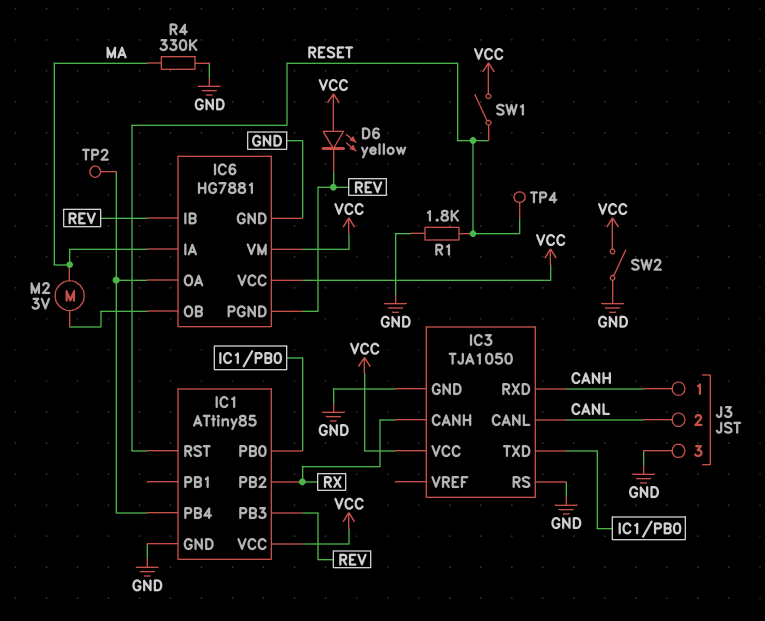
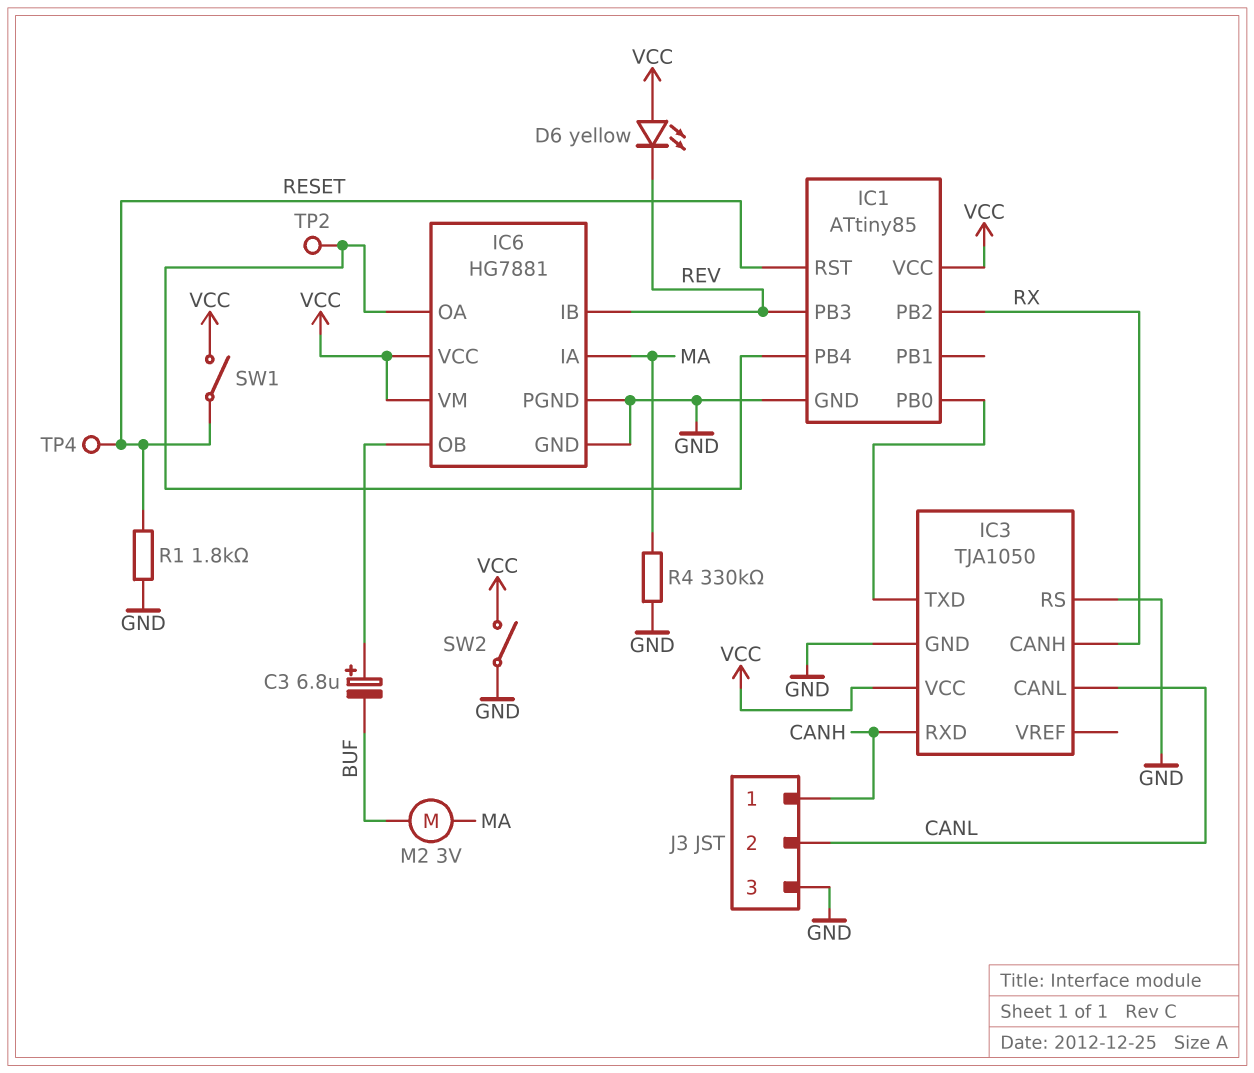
C3: none -> 6.8uF (plus IC6/OB, minus BUF)
IC6 pin PGND: REV -> GND
M2: motor 3V (IC6/OB, MA) -> motor 3V (BUF, MA)

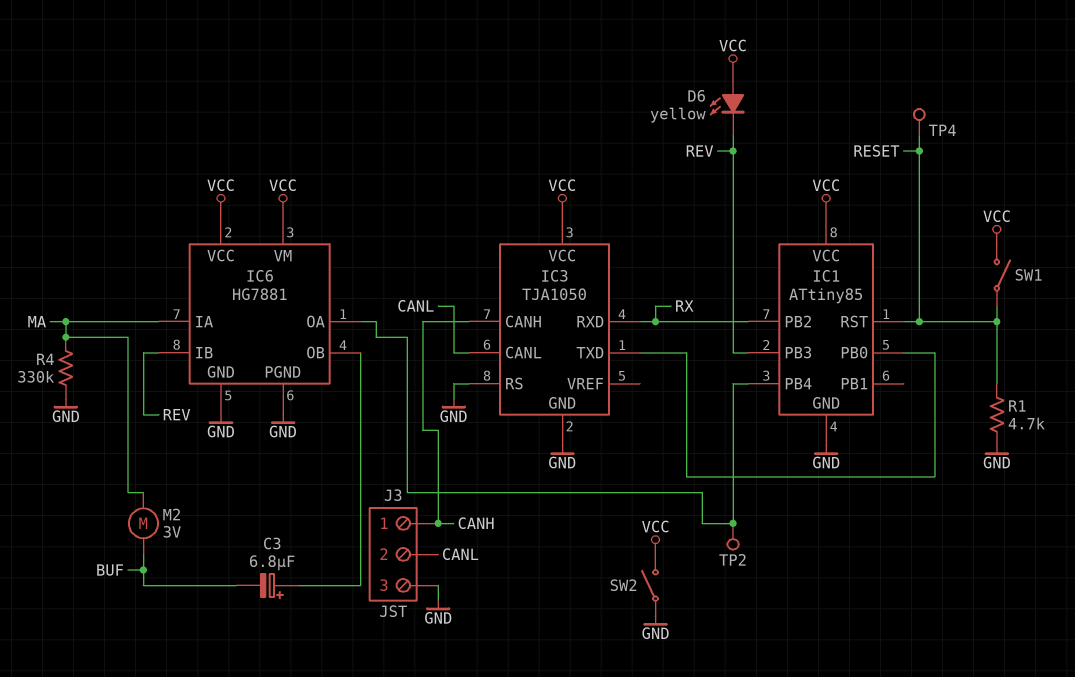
IC3 pin CANH: RX -> CANH
IC3 pin RXD: CANH -> RX
R1: 1.8k (GND, RESET) -> 4.7k (GND, RESET)

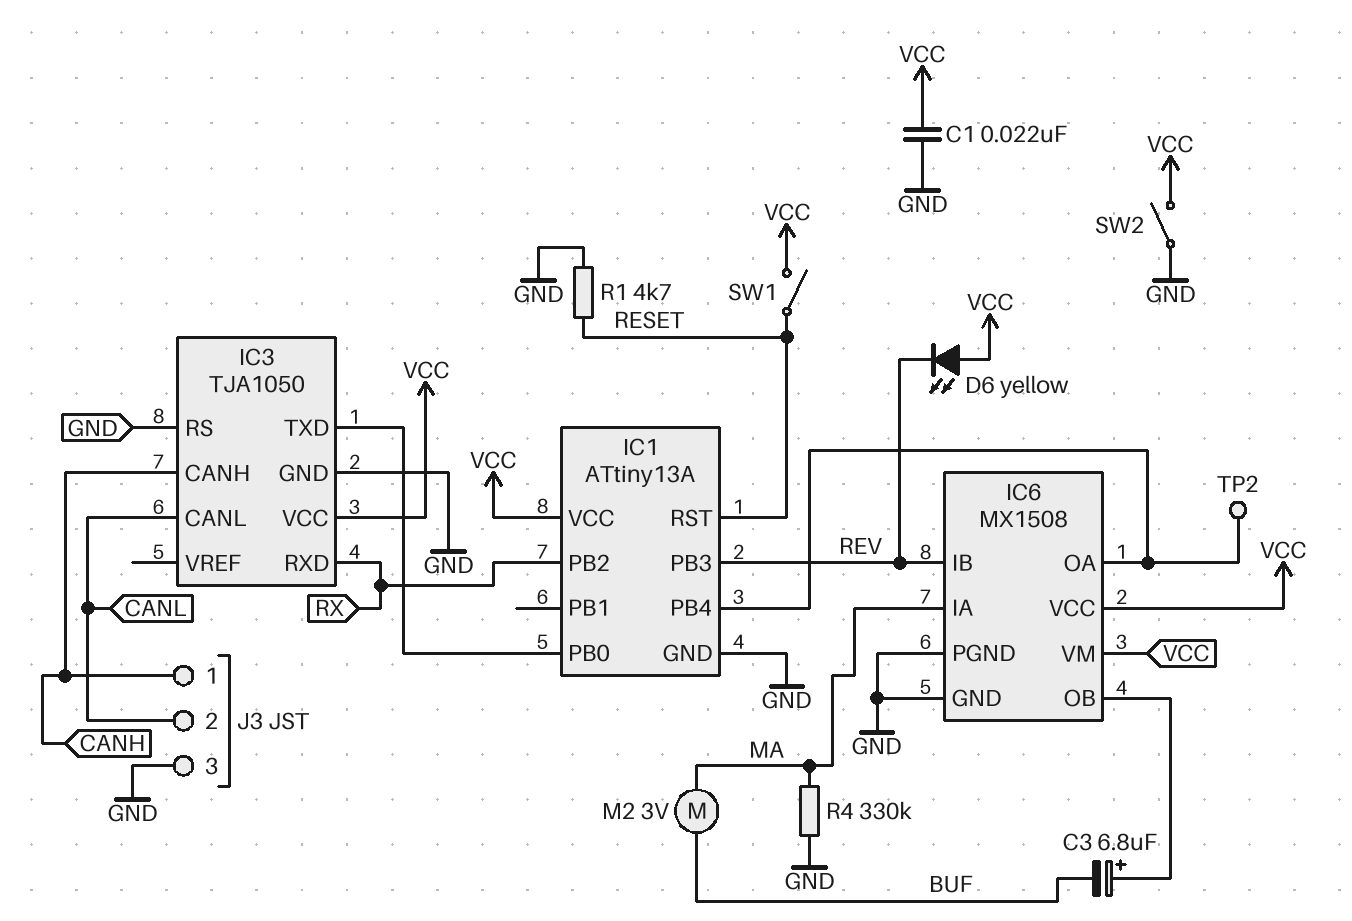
C1: none -> 22nF (GND, VCC)
IC1: ATtiny85 -> ATtiny13A
IC6: HG7881 -> MX1508
TP4: test point (RESET) -> none

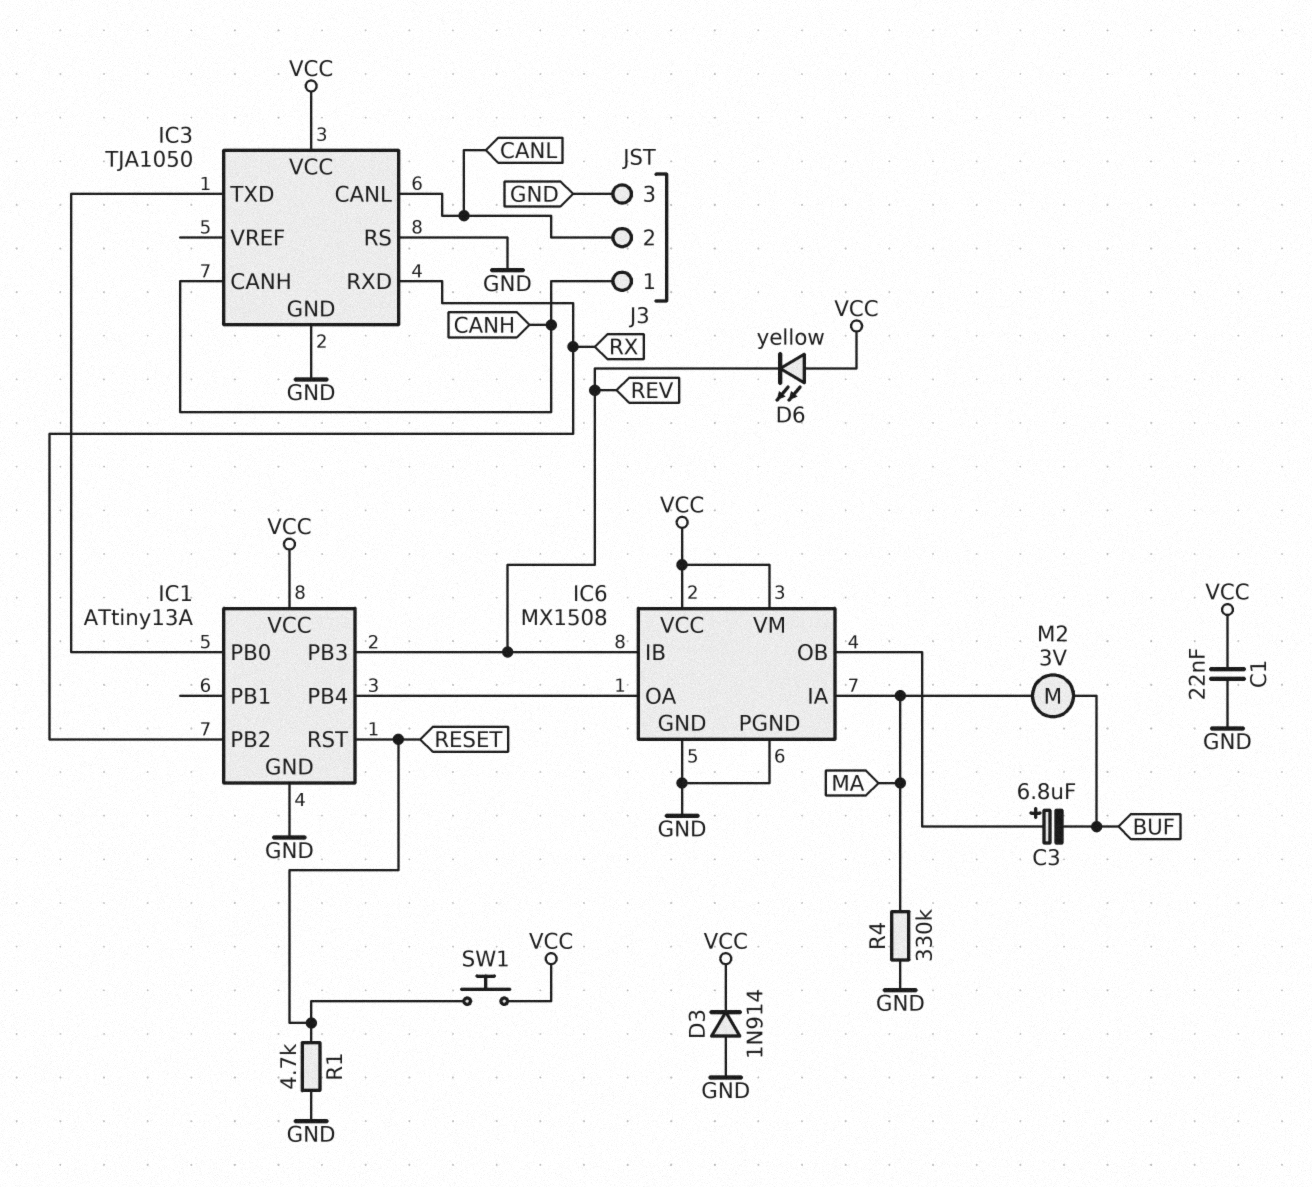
D3: none -> diode 1N914 (A GND, K VCC)
SW1: switch (RESET, VCC) -> button (RESET, VCC)
SW2: switch (GND, VCC) -> none
TP2: test point (IC1/PB4) -> none

